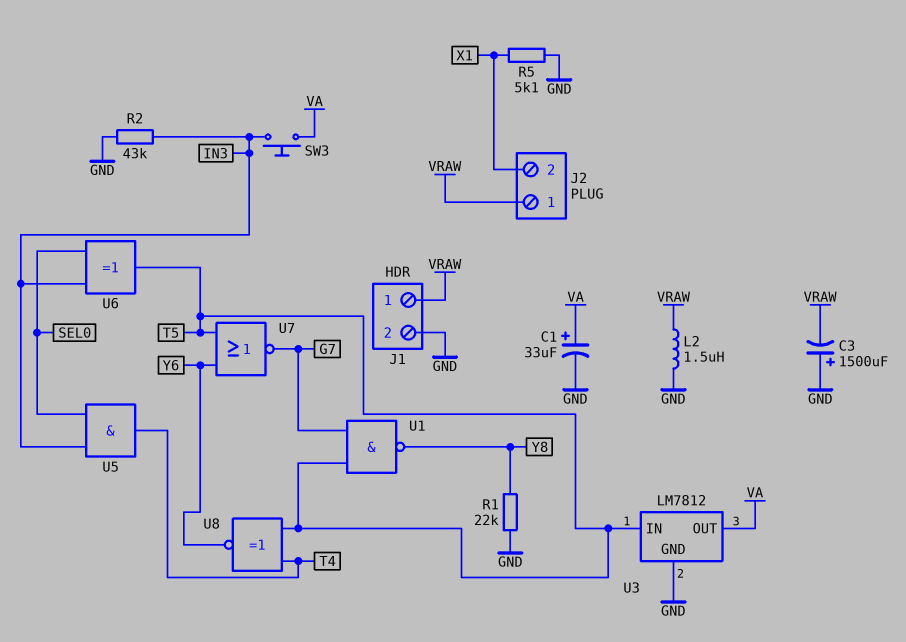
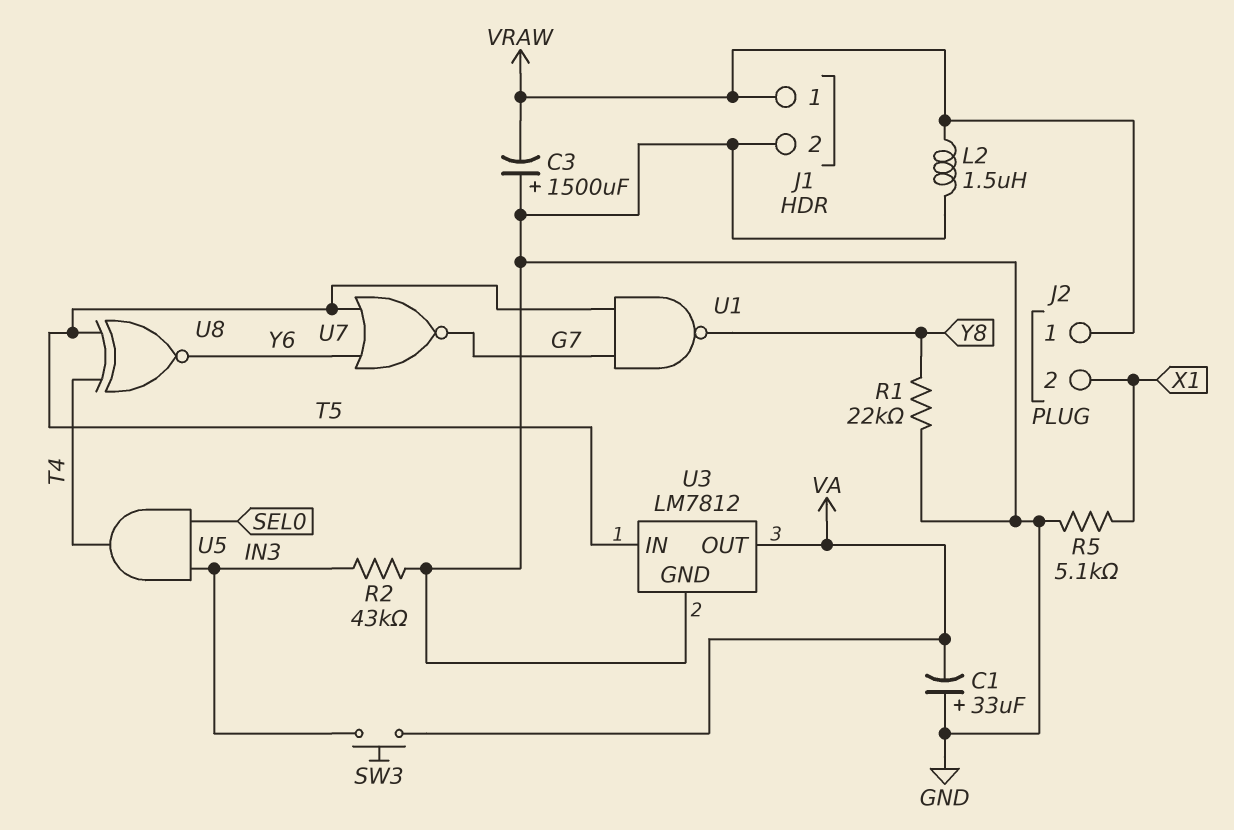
C1: 33uF (plus VA, minus GND) -> 33uF (plus GND, minus VA)
U6: XOR (in IN3, in SEL0, out T5) -> none

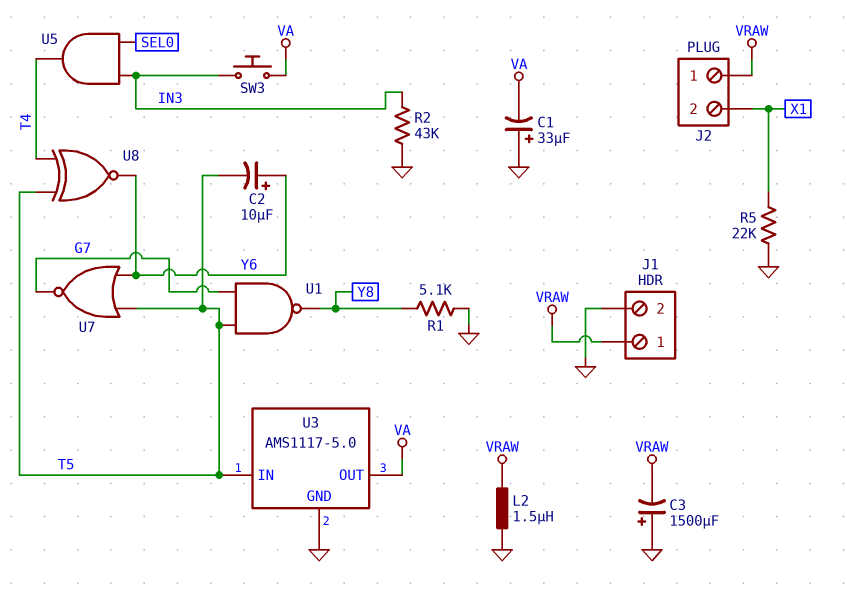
C2: none -> 10uF (plus Y6, minus T5)
R1: 22k (GND, Y8) -> 5.1k (GND, Y8)
R5: 5.1k (GND, X1) -> 22k (GND, X1)
U3: LM7812 -> AMS1117-5.0

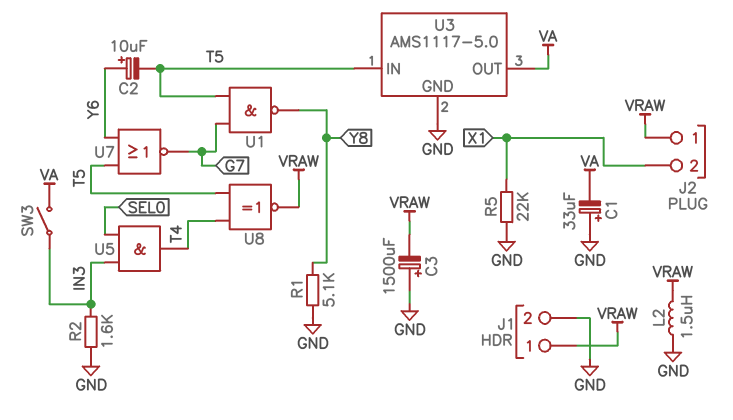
R2: 43k (GND, IN3) -> 1.6k (GND, IN3)
SW3: button (IN3, VA) -> switch (IN3, VA)
U8: XNOR (in T4, in T5, out Y6) -> XNOR (in T4, in T5, out VRAW)

